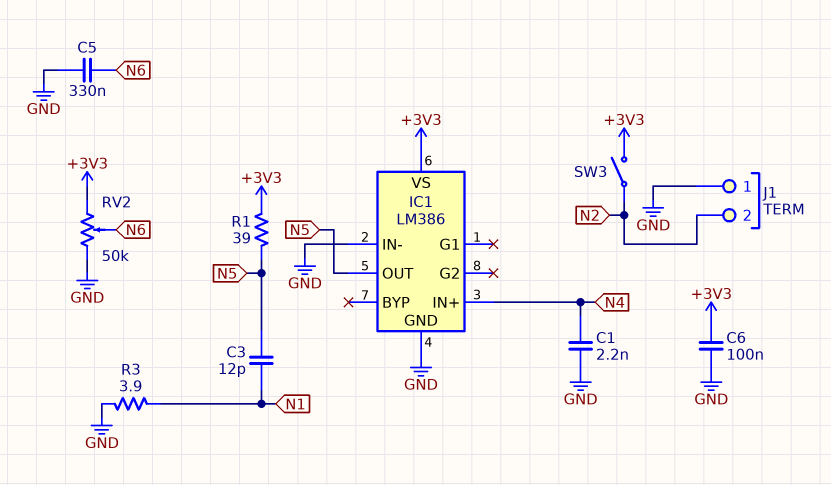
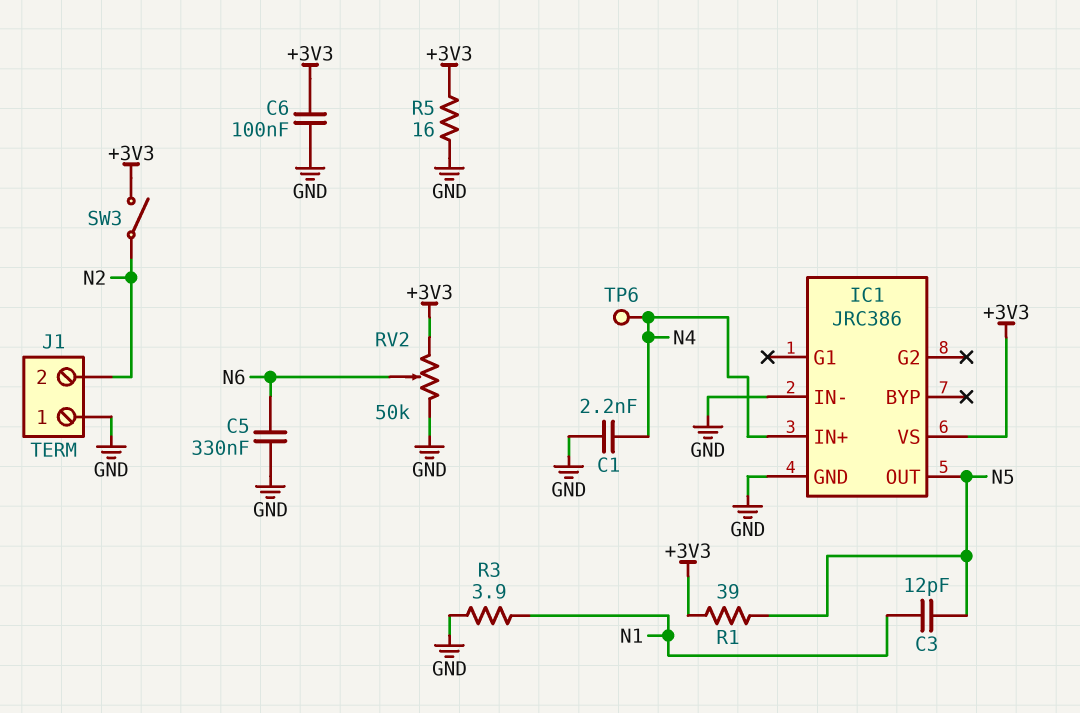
IC1: LM386 -> JRC386
R5: none -> 16 (+3V3, GND)
TP6: none -> test point (N4)

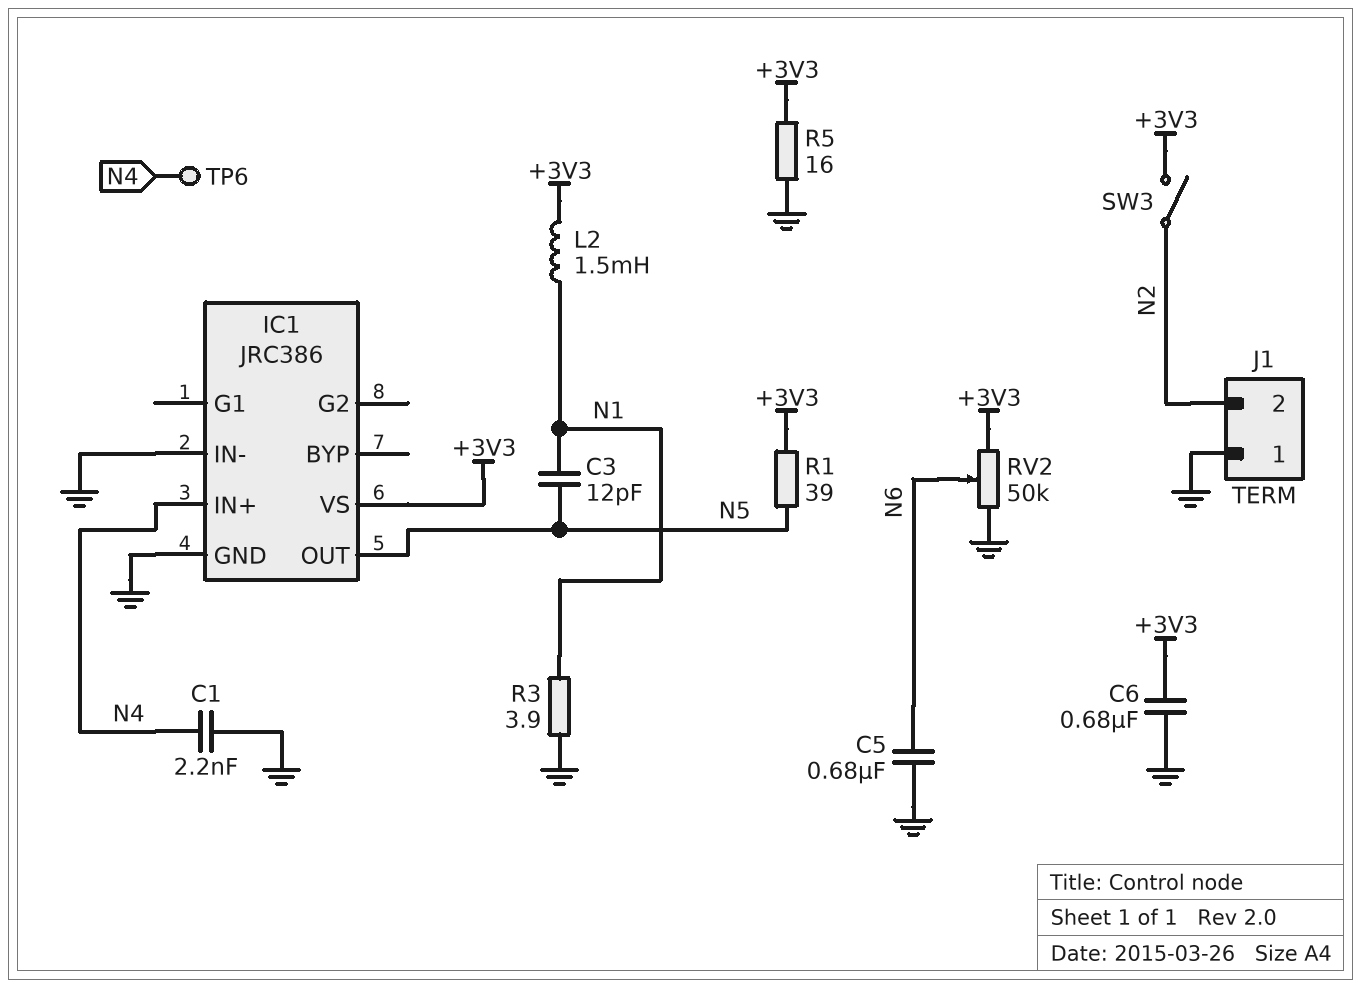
C5: 330nF (GND, N6) -> 680nF (GND, N6)
C6: 100nF (+3V3, GND) -> 680nF (+3V3, GND)
L2: none -> 1.5mH (+3V3, N1)

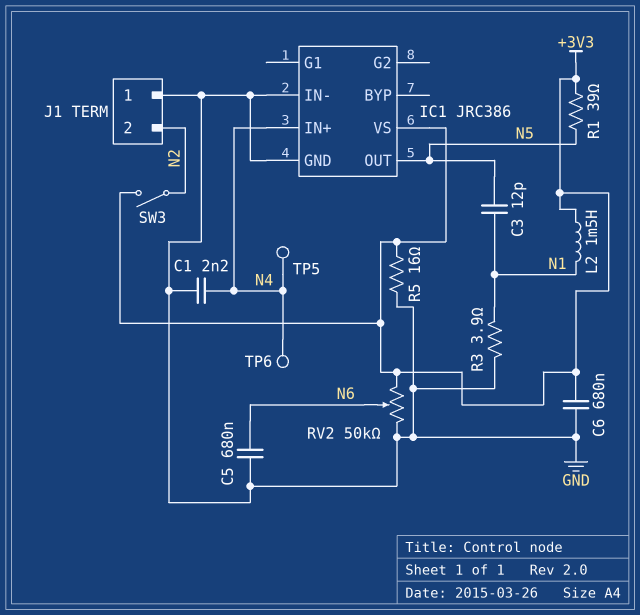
TP5: none -> test point (N4)

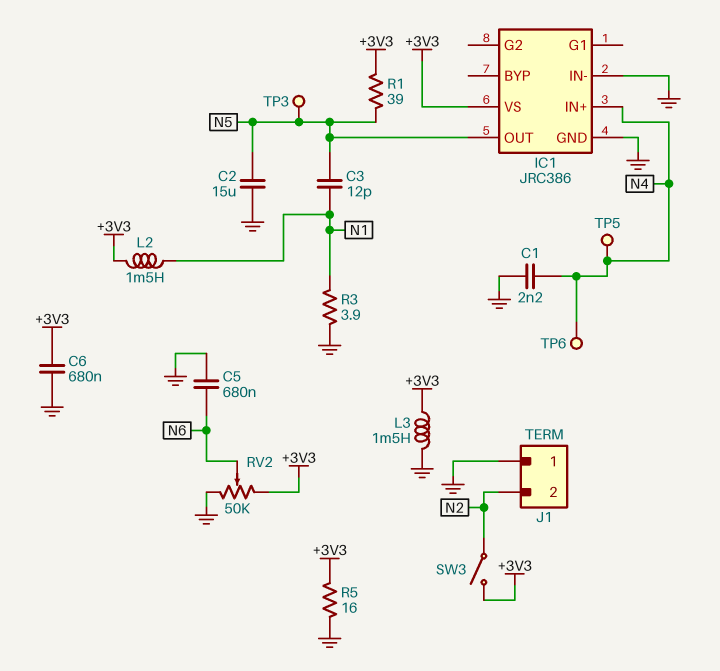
C2: none -> 15uF (GND, N5)
L3: none -> 1.5mH (+3V3, GND)
TP3: none -> test point (N5)

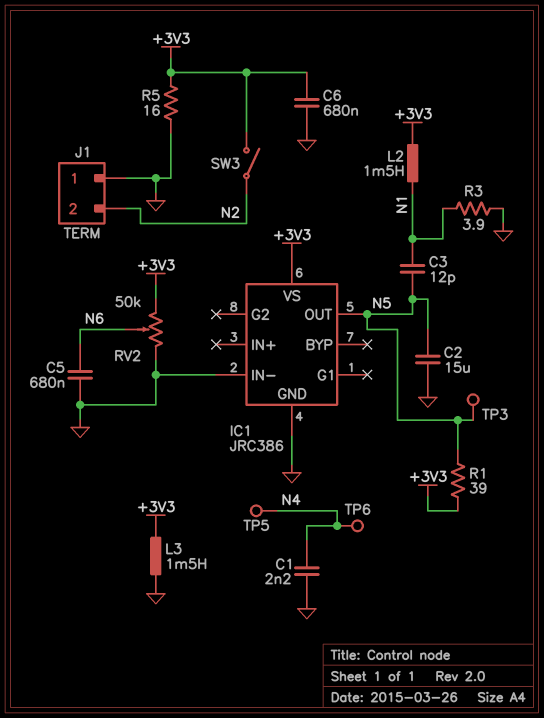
IC1 pin IN+: N4 -> none

